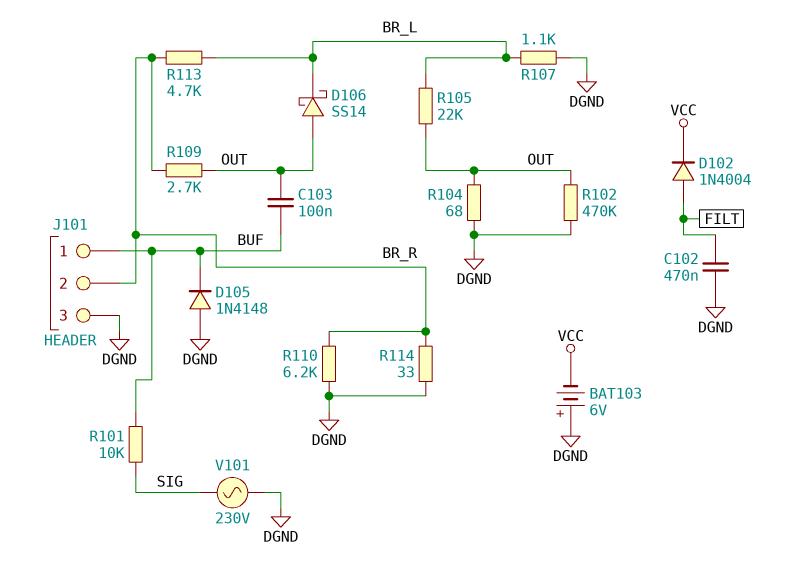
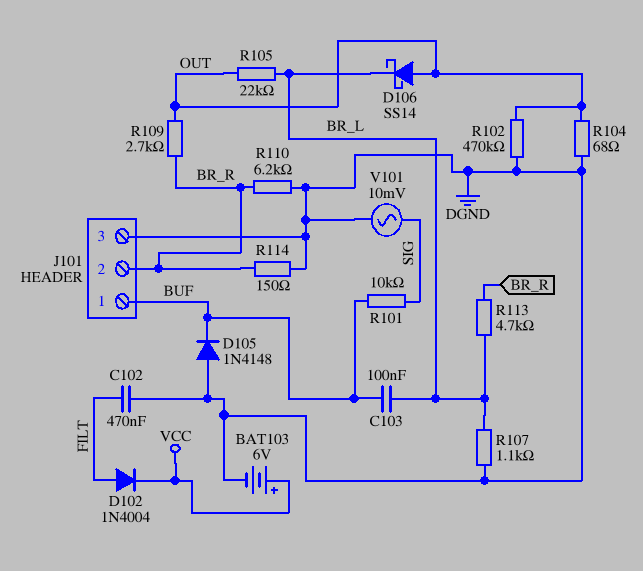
BAT103: 6V (plus DGND, minus VCC) -> 6V (plus VCC, minus DGND)
C103: 100nF (BUF, OUT) -> 100nF (BR_L, BUF)
R114: 33 (BR_R, DGND) -> 150 (BR_R, DGND)
V101: AC 230V (DGND, SIG) -> AC 10mV (DGND, SIG)

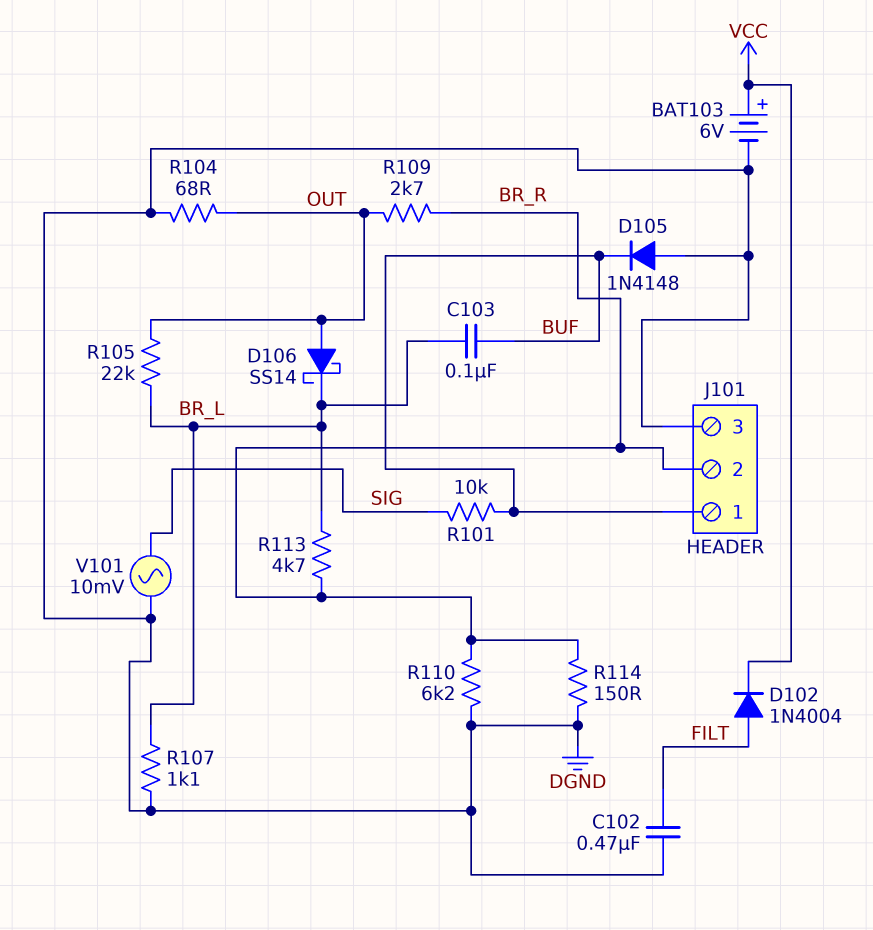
R102: 470k (DGND, OUT) -> none

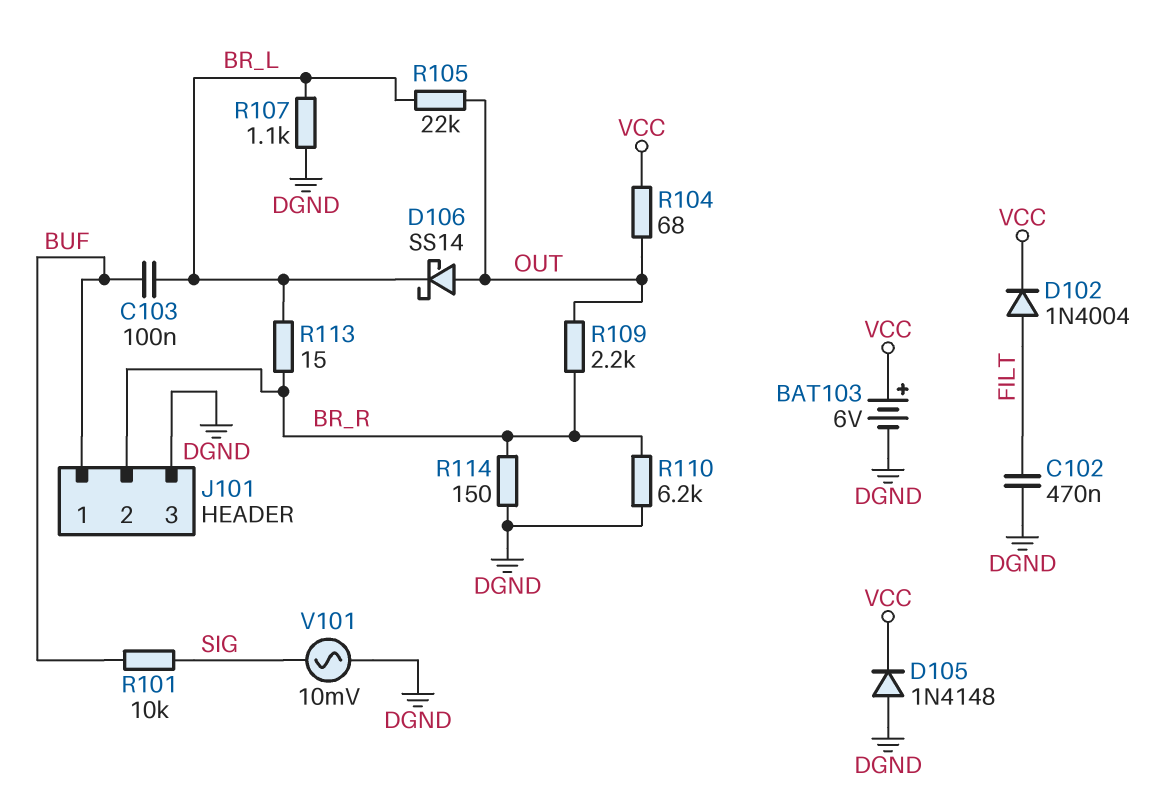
D105: diode 1N4148 (A DGND, K BUF) -> diode 1N4148 (A DGND, K VCC)
R104: 68 (DGND, OUT) -> 68 (OUT, VCC)
R109: 2.7k (BR_R, OUT) -> 2.2k (BR_R, OUT)
R113: 4.7k (BR_L, BR_R) -> 15 (BR_L, BR_R)

